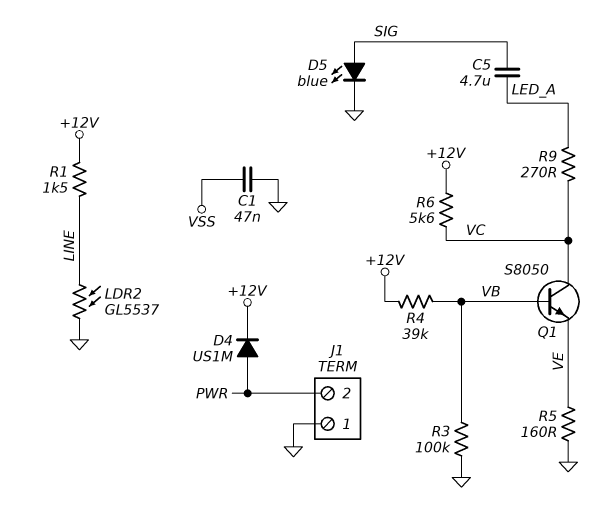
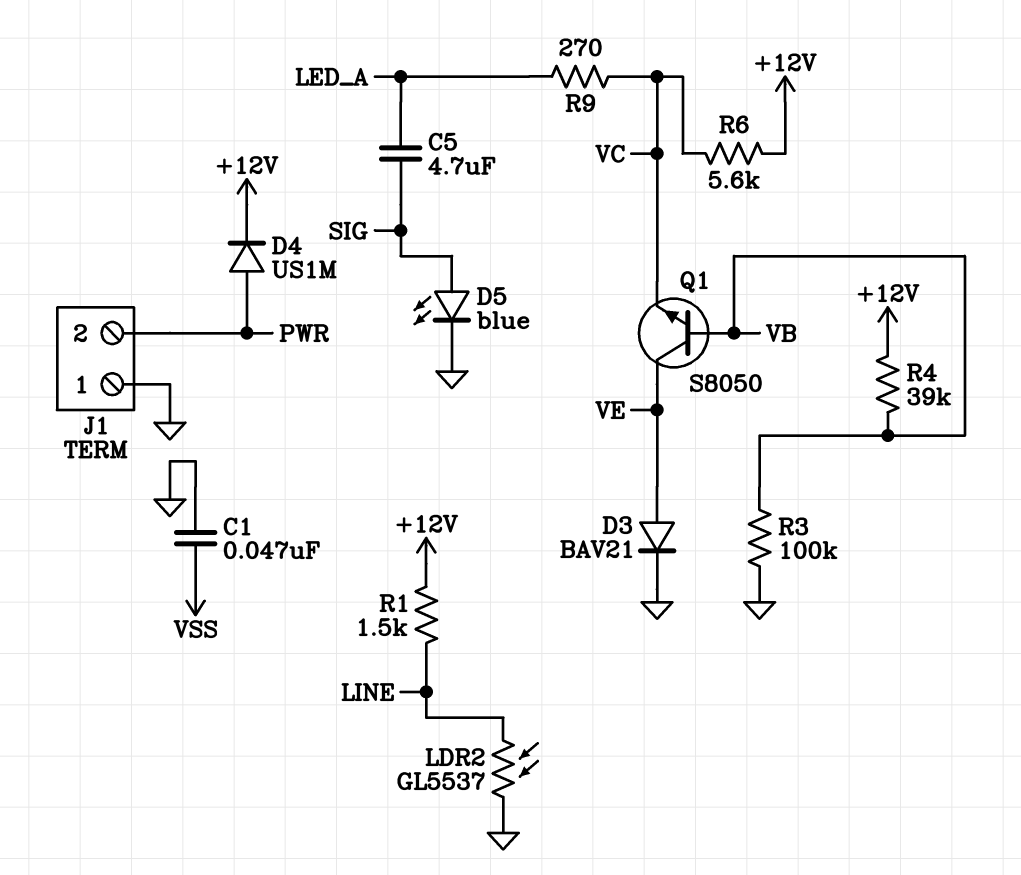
D3: none -> diode BAV21 (A VE, K GND)
Q1: NPN S8050 (B VB, C VC, E VE) -> NPN S8050 (B VB, C VE, E VC)
R5: 160 (GND, VE) -> none

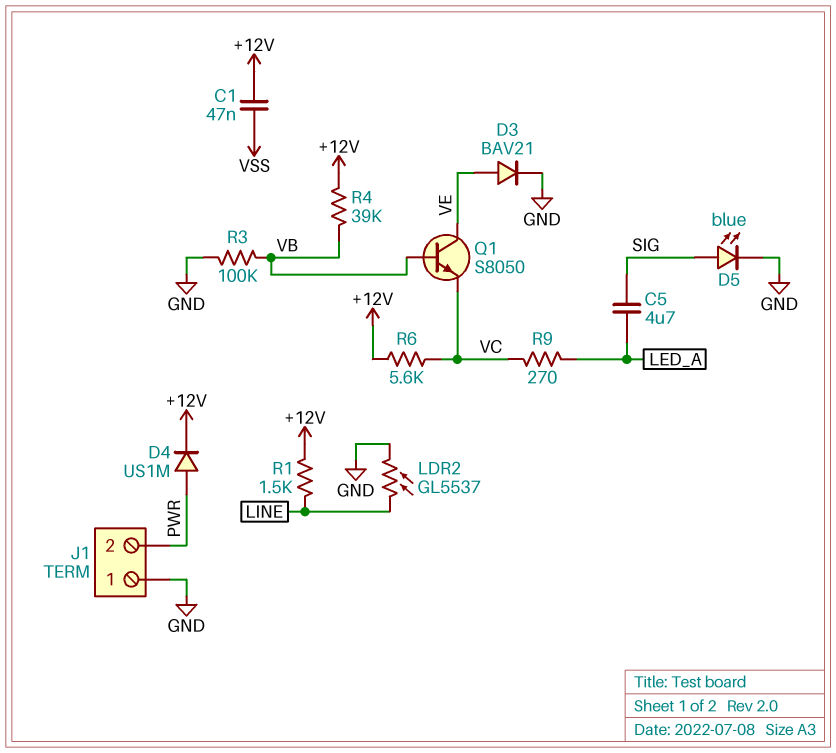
C1: 47nF (GND, VSS) -> 47nF (+12V, VSS)

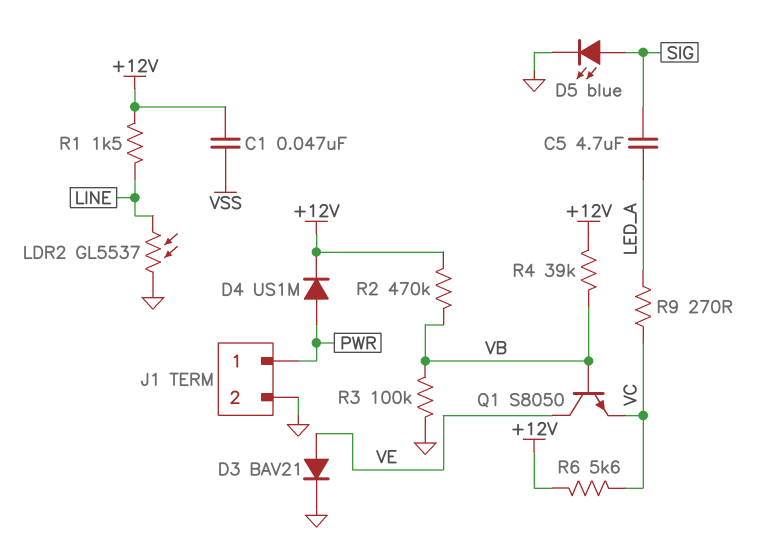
J1 pin 1: GND -> PWR
J1 pin 2: PWR -> GND
R2: none -> 470k (+12V, VB)

